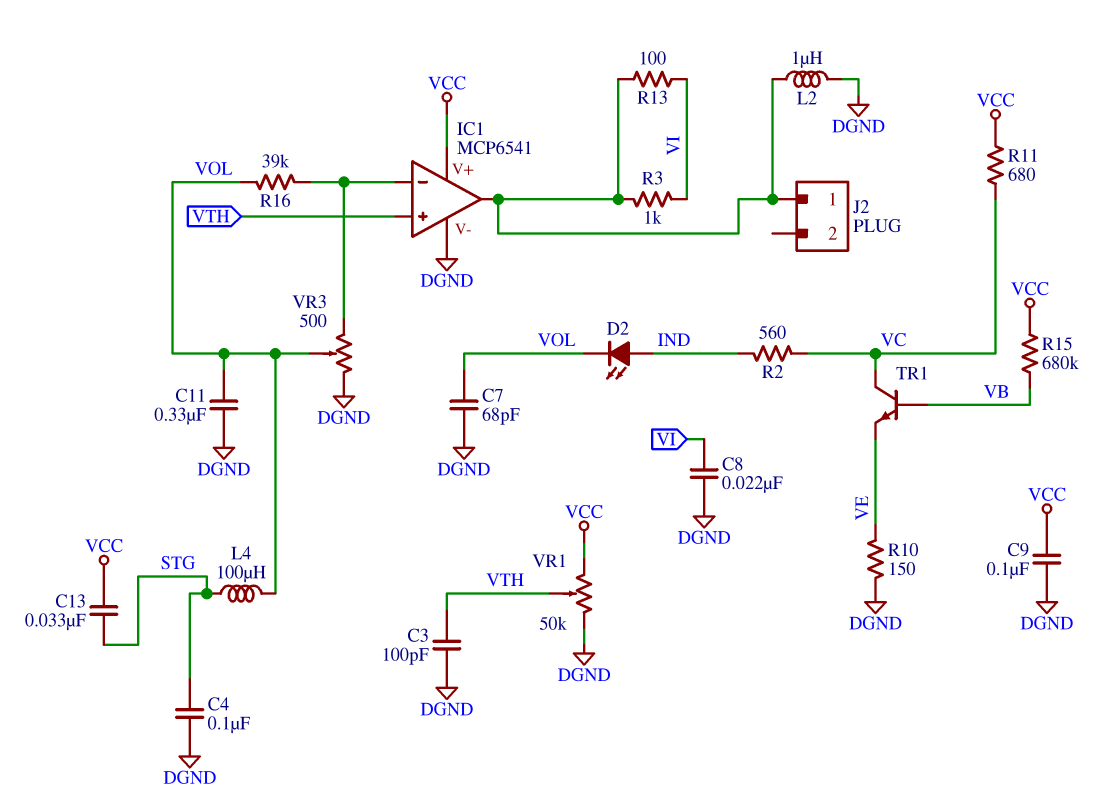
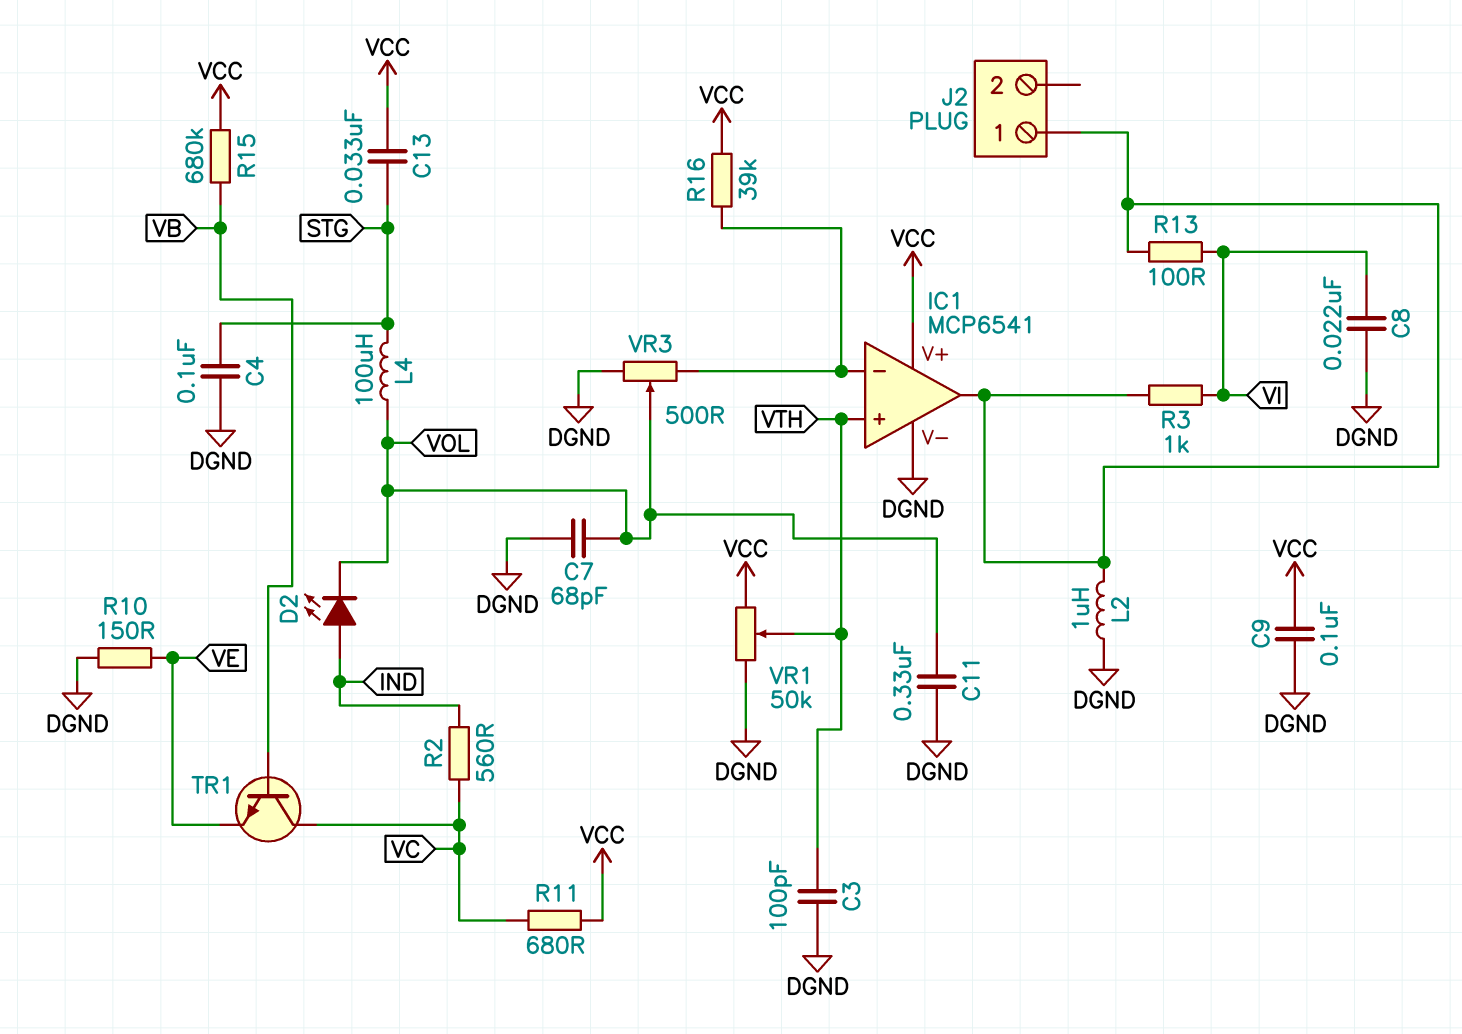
R16: 39k (IC1/in-, VOL) -> 39k (IC1/in-, VCC)

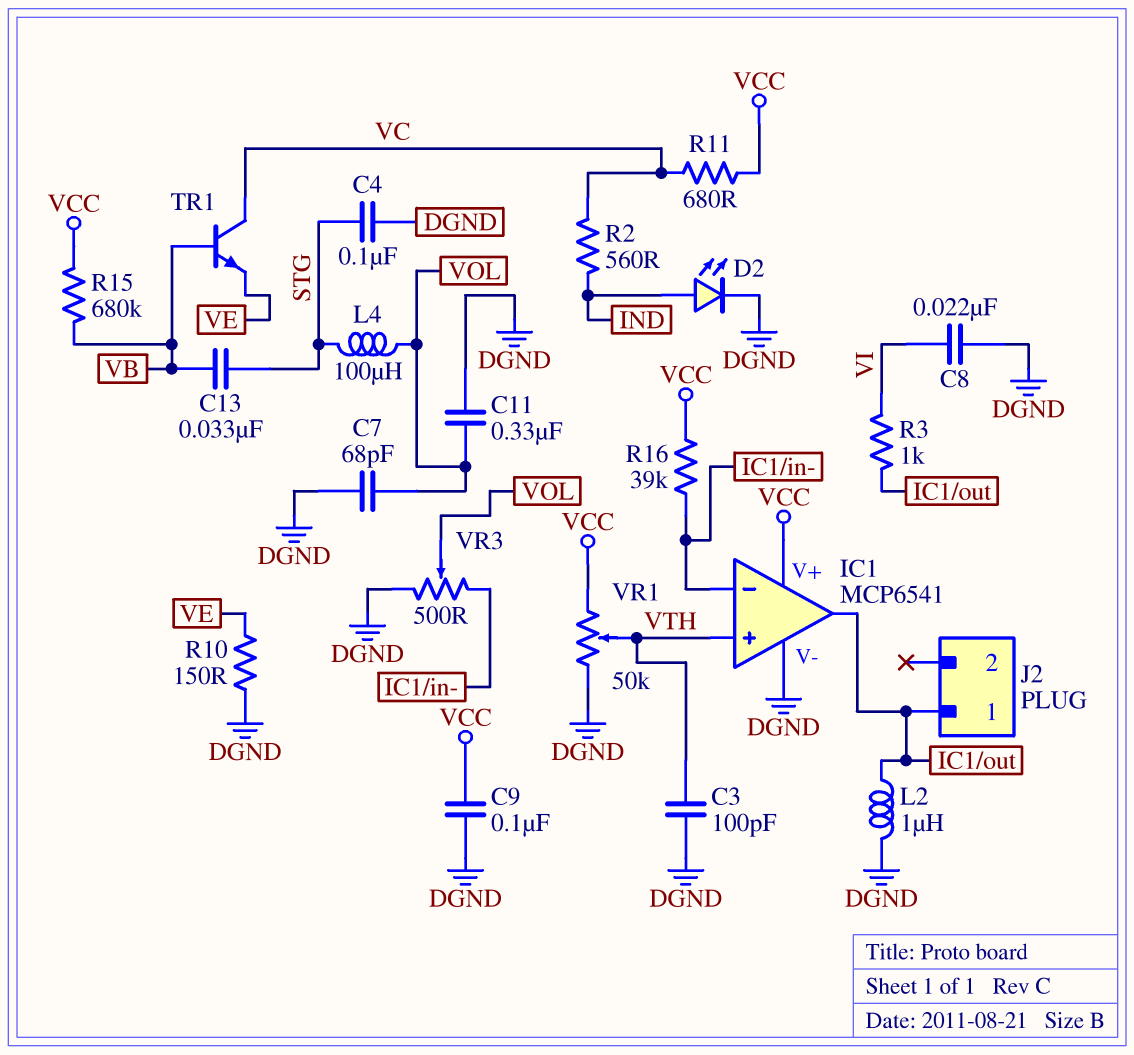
C13: 33nF (STG, VCC) -> 33nF (STG, VB)
D2: LED (A IND, K VOL) -> LED (A IND, K DGND)
R13: 100 (IC1/out, VI) -> none

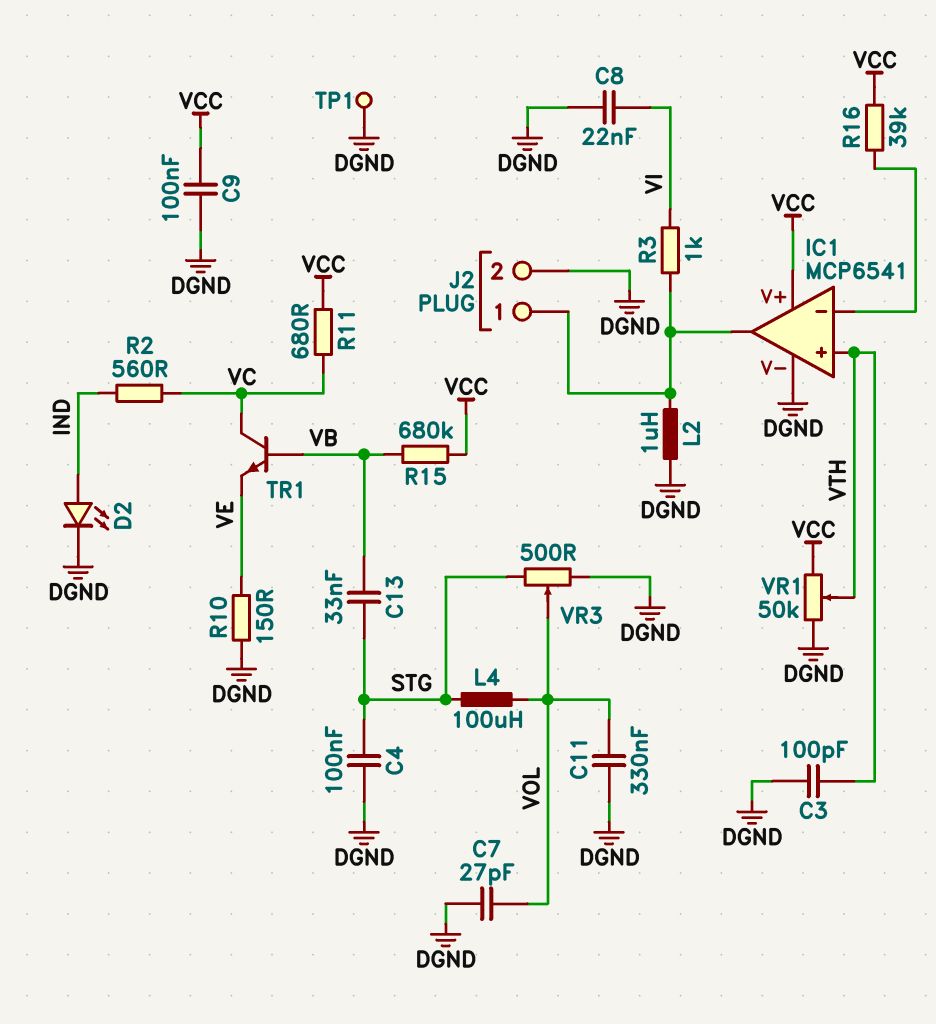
C7: 68pF (DGND, VOL) -> 27pF (DGND, VOL)
J2 pin 2: none -> DGND
TP1: none -> test point (DGND)
VR3: 500 (DGND, IC1/in-, wiper VOL) -> 500 (DGND, STG, wiper VOL)

